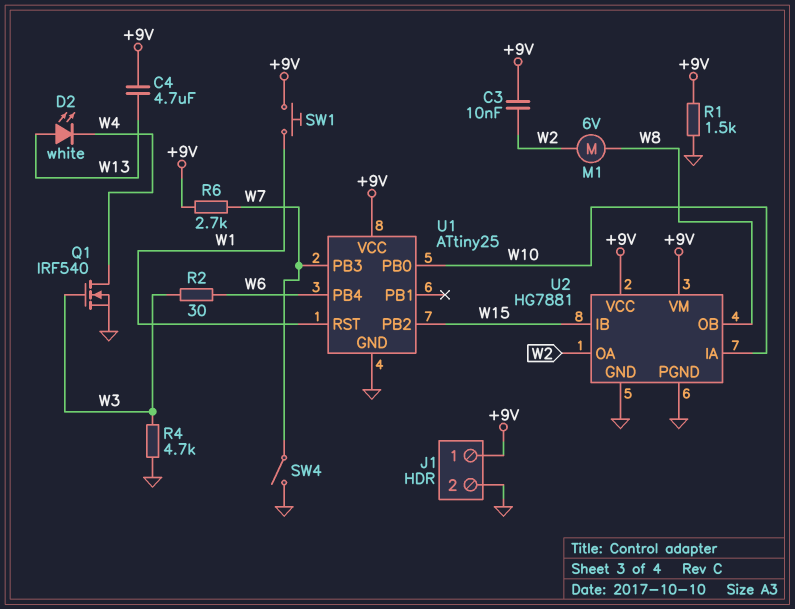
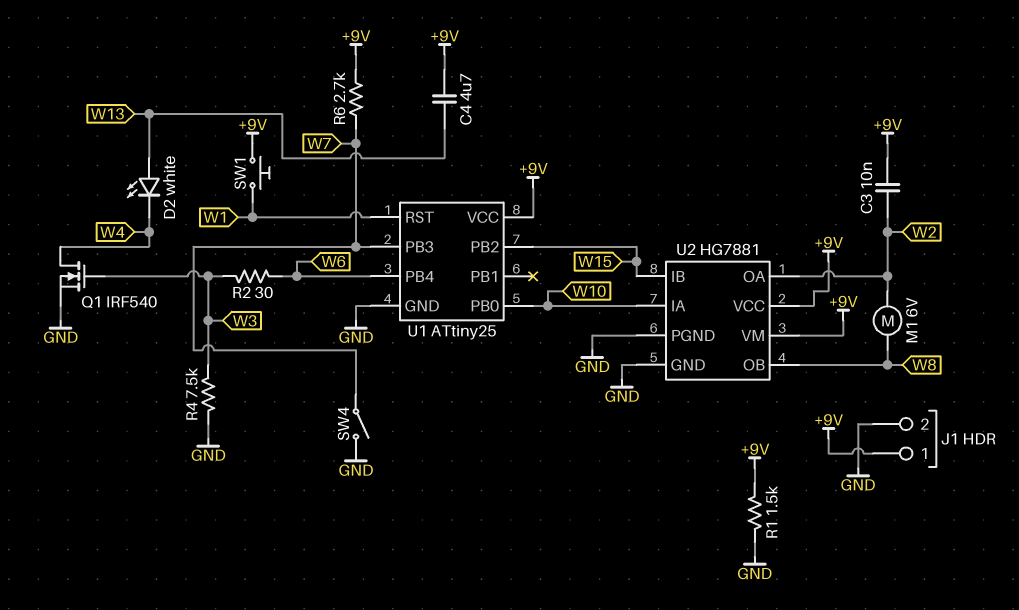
R4: 4.7k (GND, W3) -> 7.5k (GND, W3)

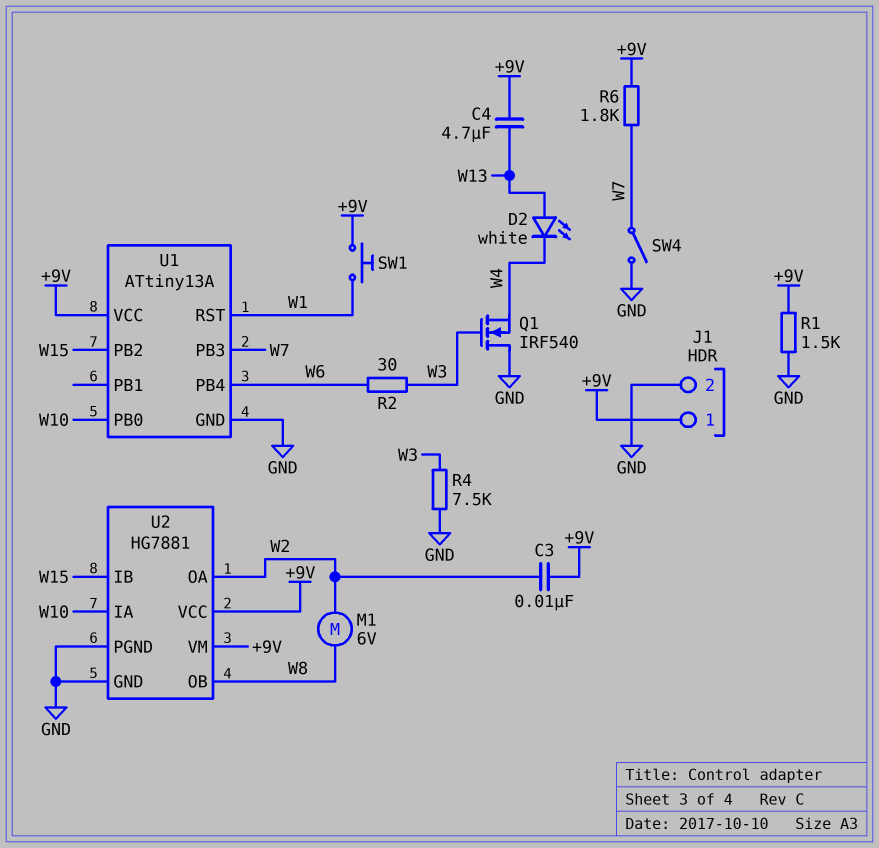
Q1: NMOS IRF540 (G W3, D W4, S GND) -> NMOS IRF540 (G W3, D GND, S W4)
R6: 2.7k (+9V, W7) -> 1.8k (+9V, W7)
U1: ATtiny25 -> ATtiny13A

